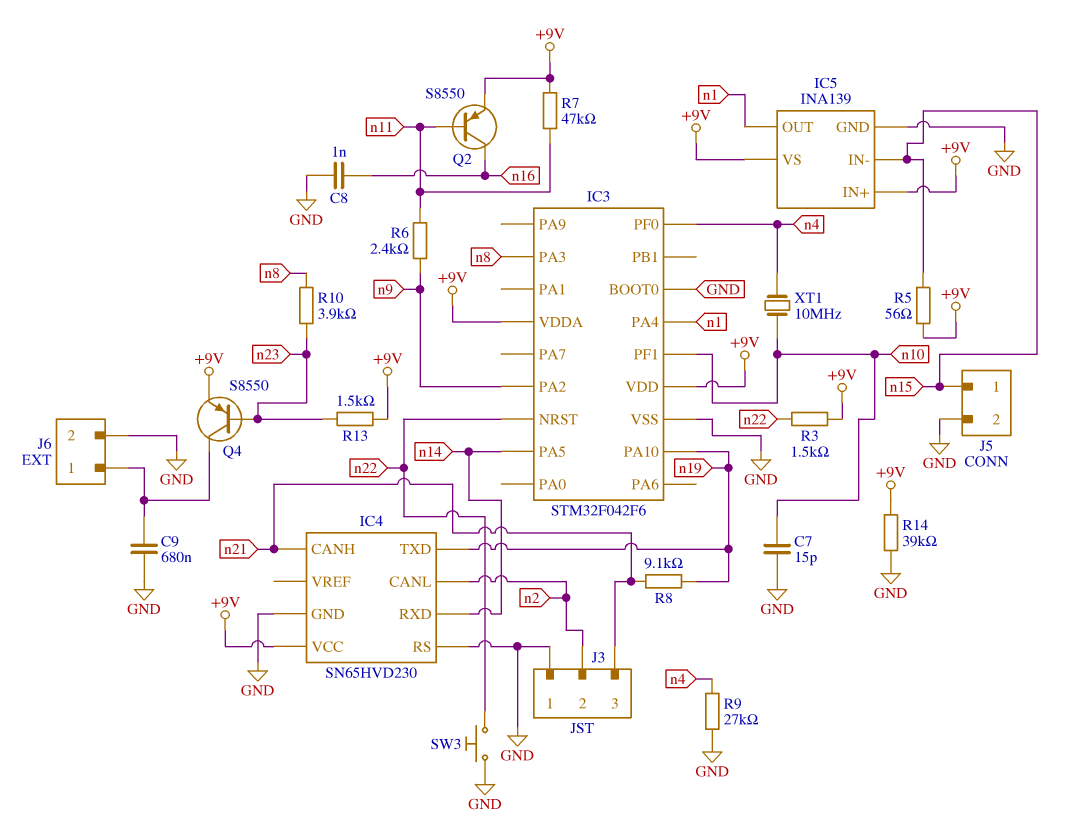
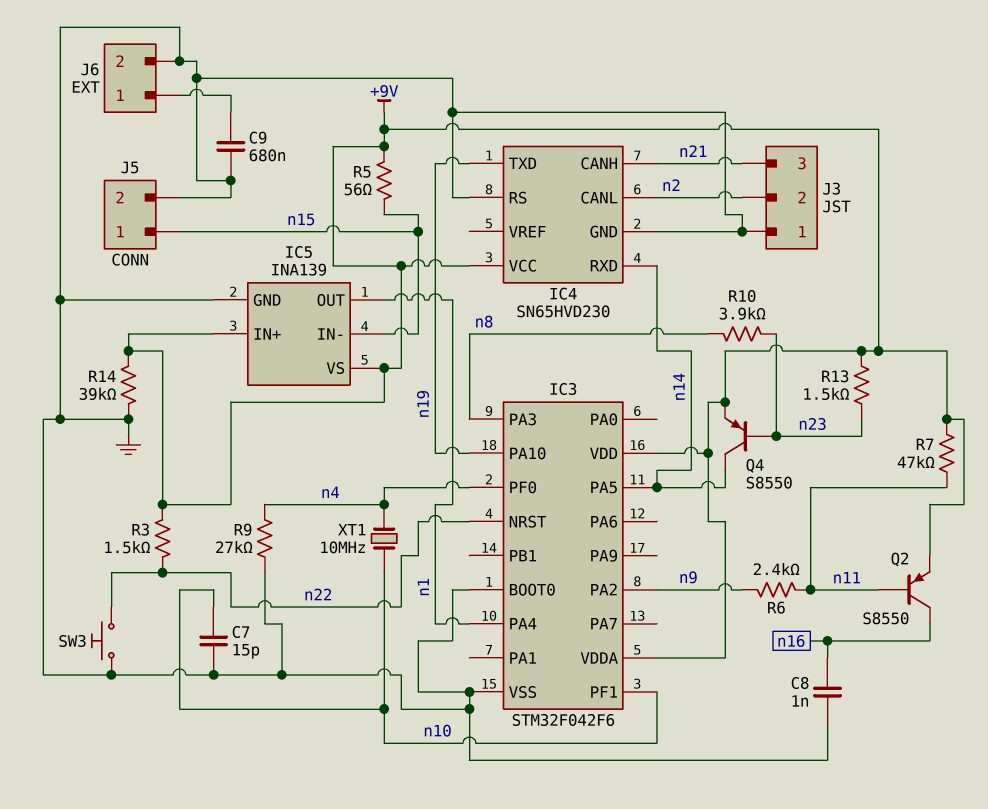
Q4: PNP S8550 (B n23, C J6/1, E +9V) -> PNP S8550 (B n23, C n14, E +9V)
R8: 9.1k (n19, n21) -> none

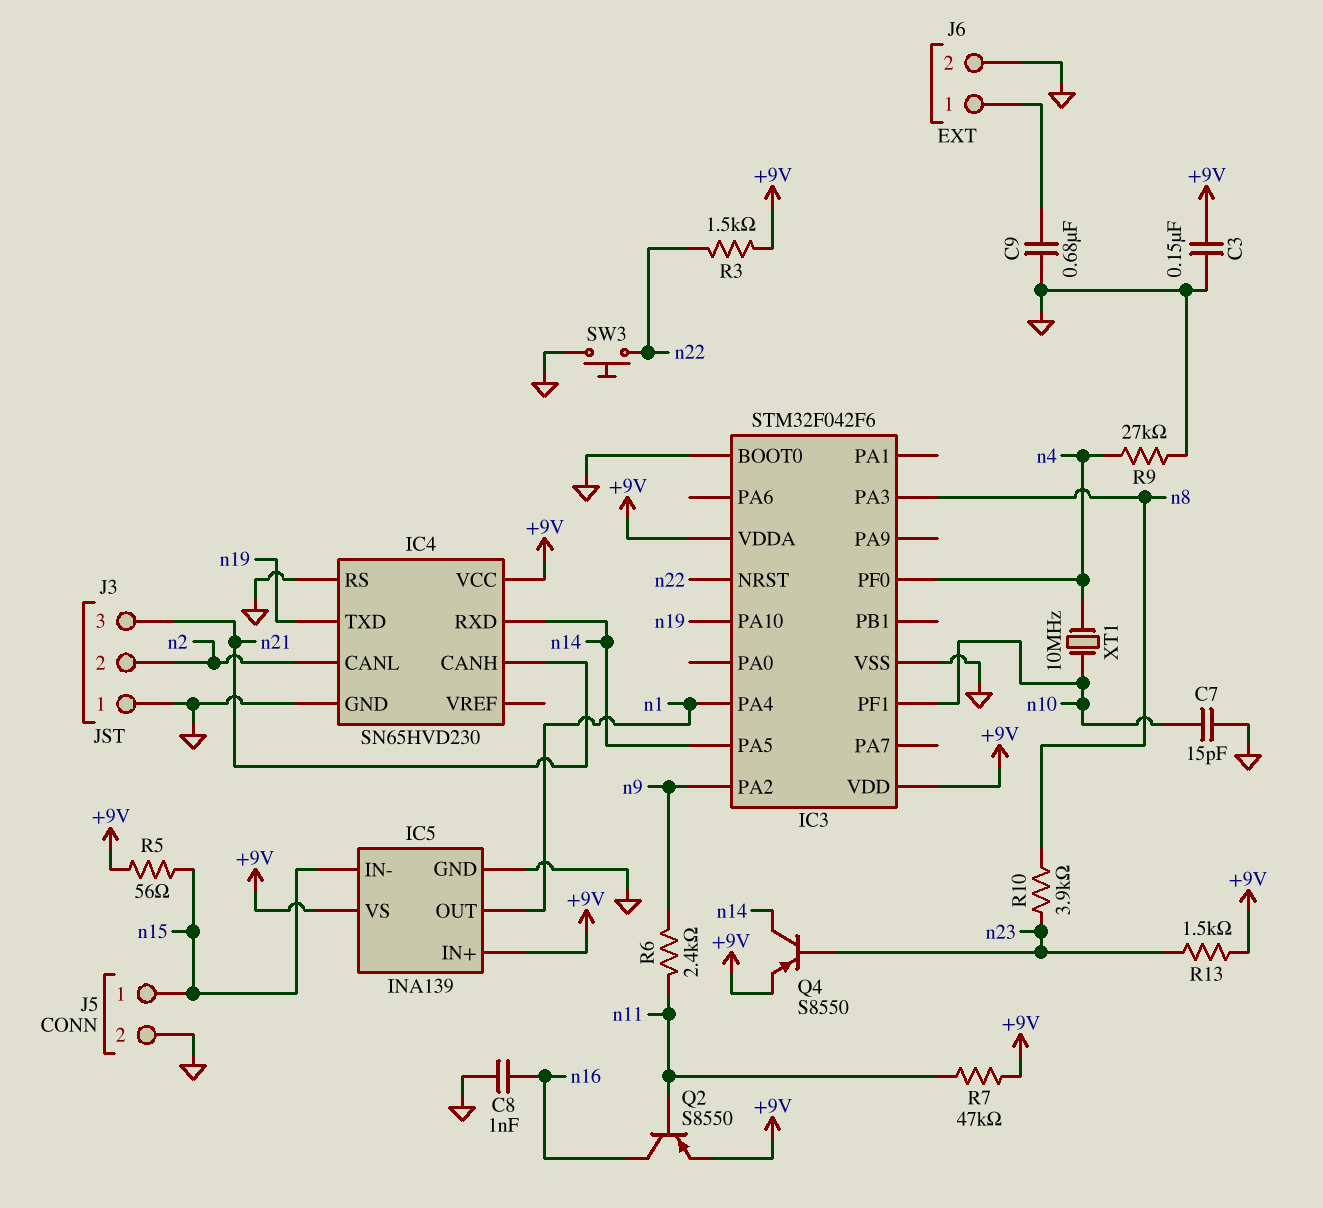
C3: none -> 150nF (+9V, GND)
R14: 39k (+9V, GND) -> none

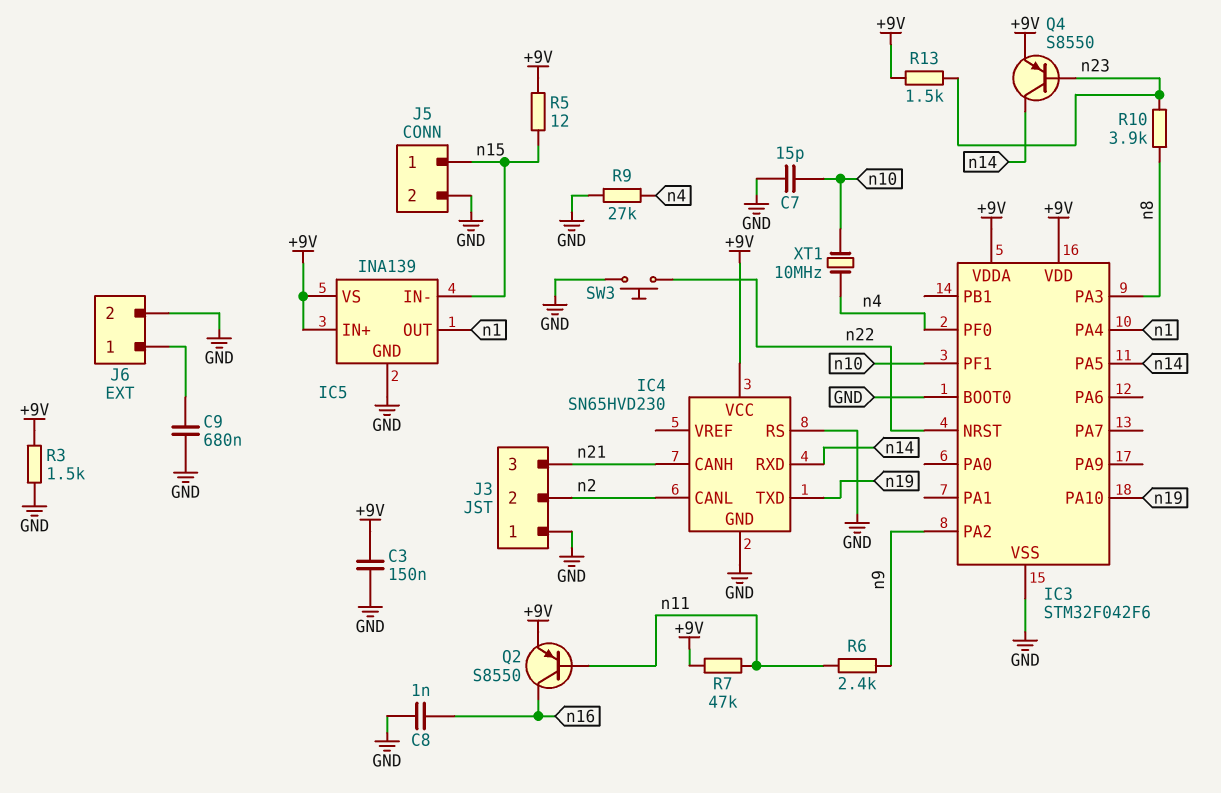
R3: 1.5k (+9V, n22) -> 1.5k (+9V, GND)
R5: 56 (+9V, n15) -> 12 (+9V, n15)

